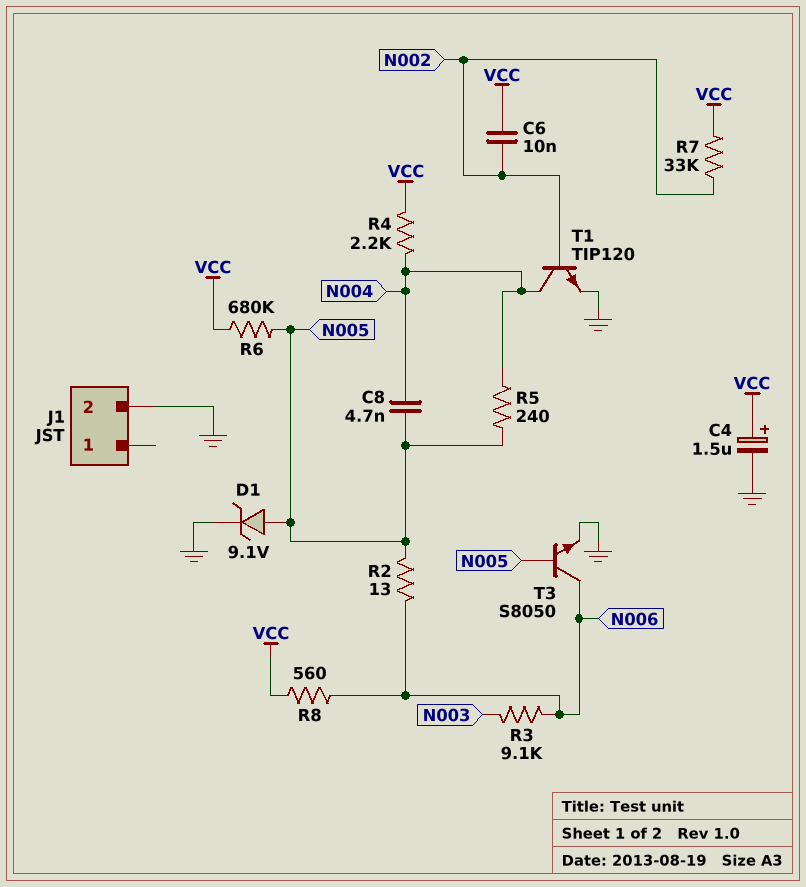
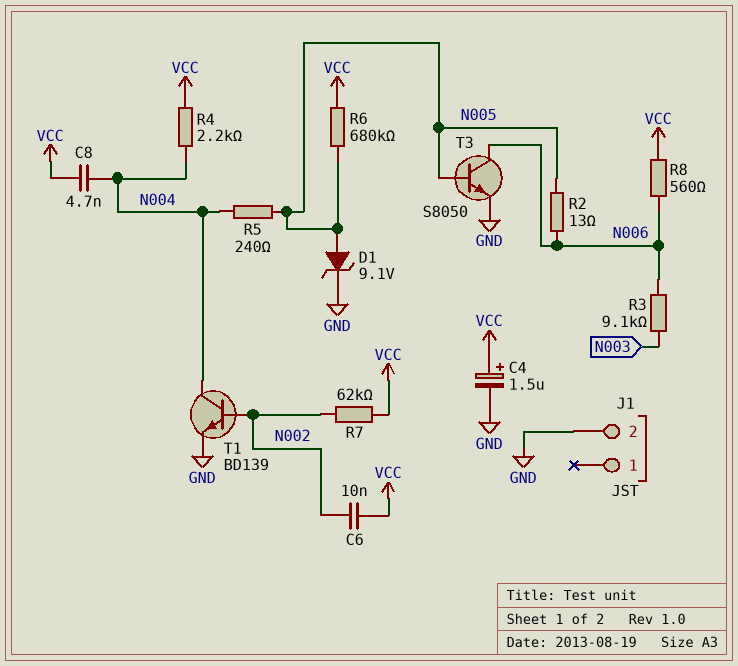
C8: 4.7nF (N004, N005) -> 4.7nF (N004, VCC)
R7: 33k (N002, VCC) -> 62k (N002, VCC)
T1: NPN TIP120 (B N002, C N004, E GND) -> NPN BD139 (B N002, C N004, E GND)

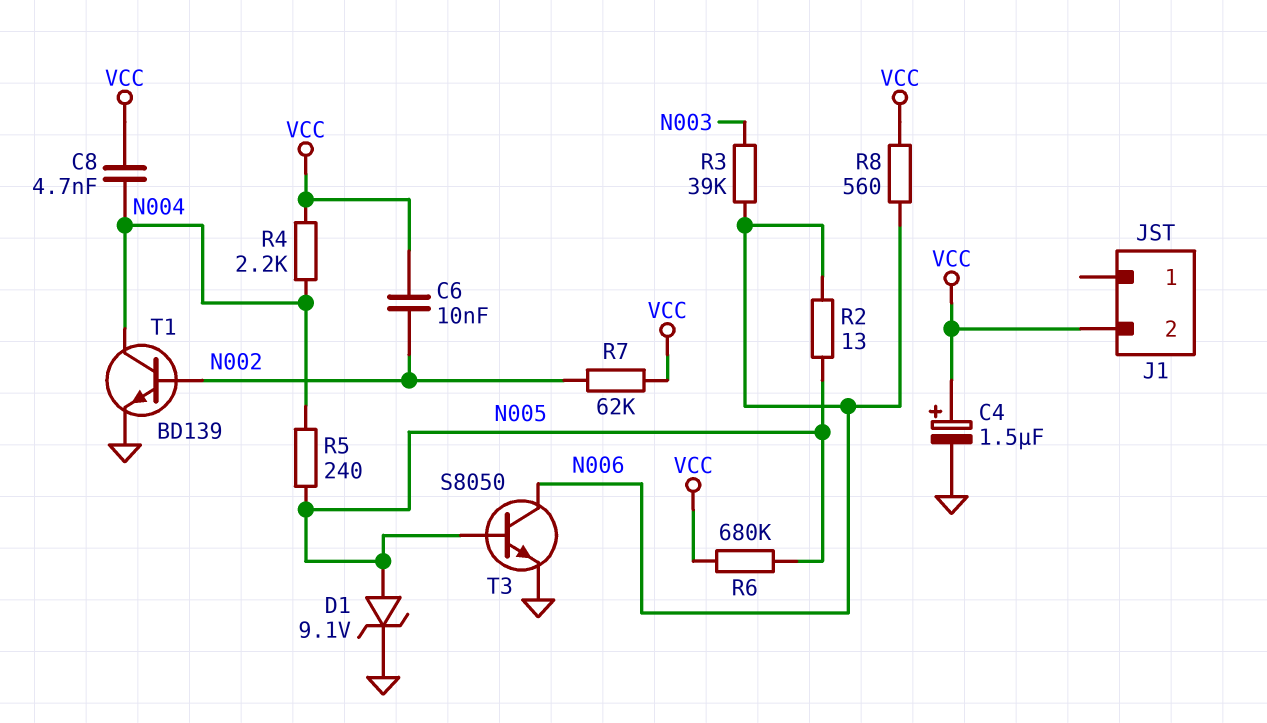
J1 pin 2: GND -> VCC
R3: 9.1k (N003, N006) -> 39k (N003, N006)

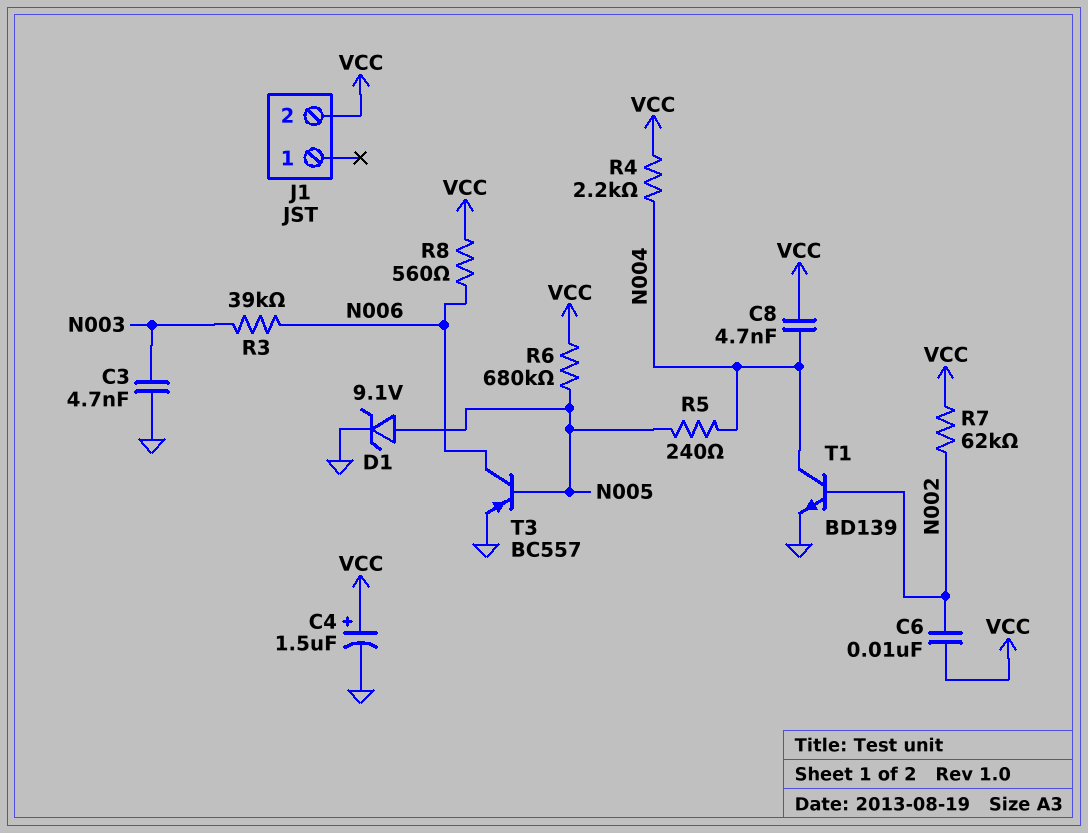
C3: none -> 4.7nF (GND, N003)
R2: 13 (N005, N006) -> none
T3: NPN S8050 (B N005, C N006, E GND) -> PNP BC557 (B N005, C N006, E GND)

